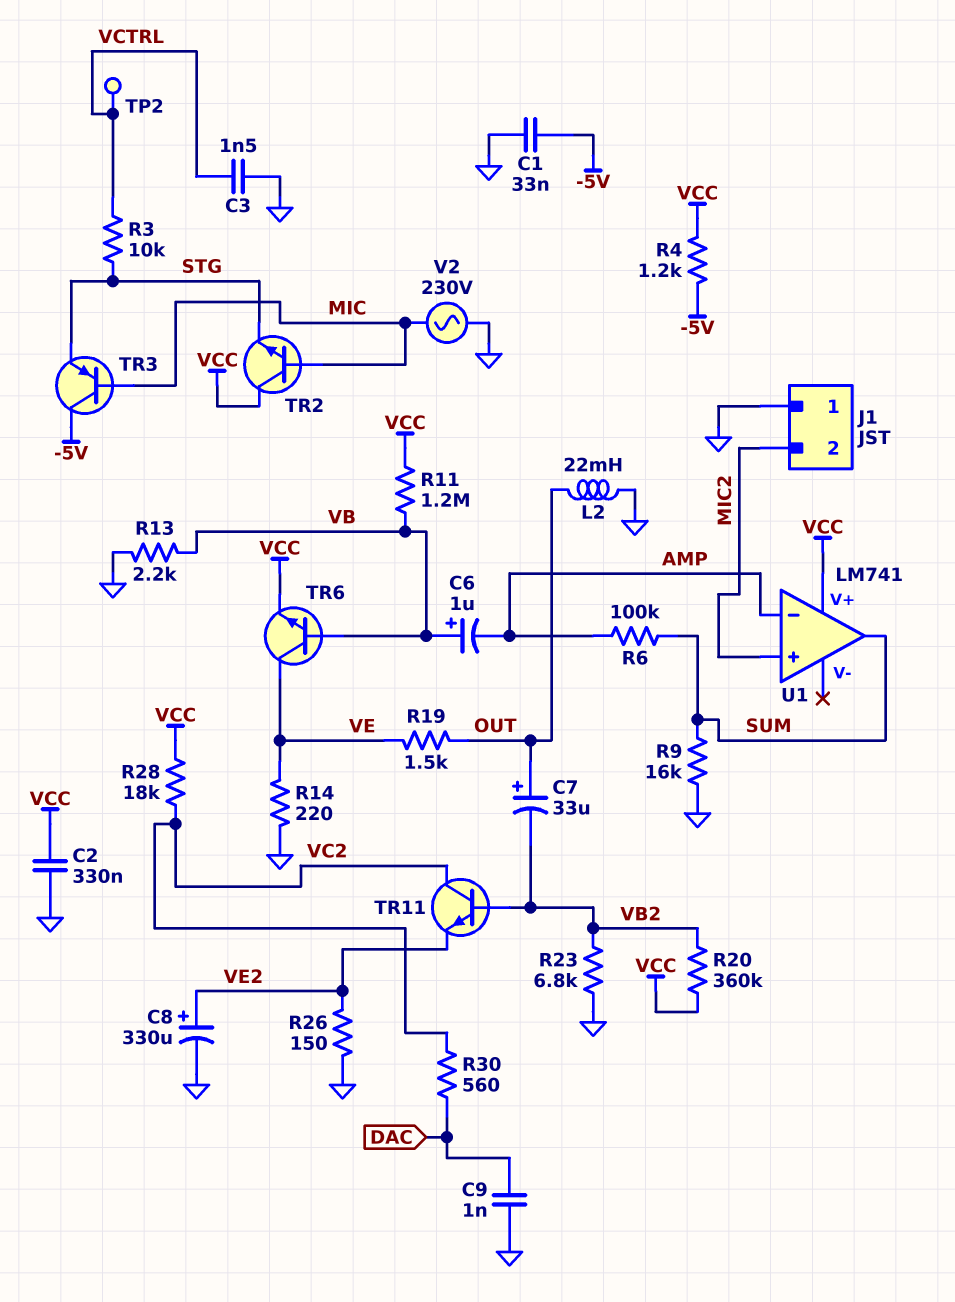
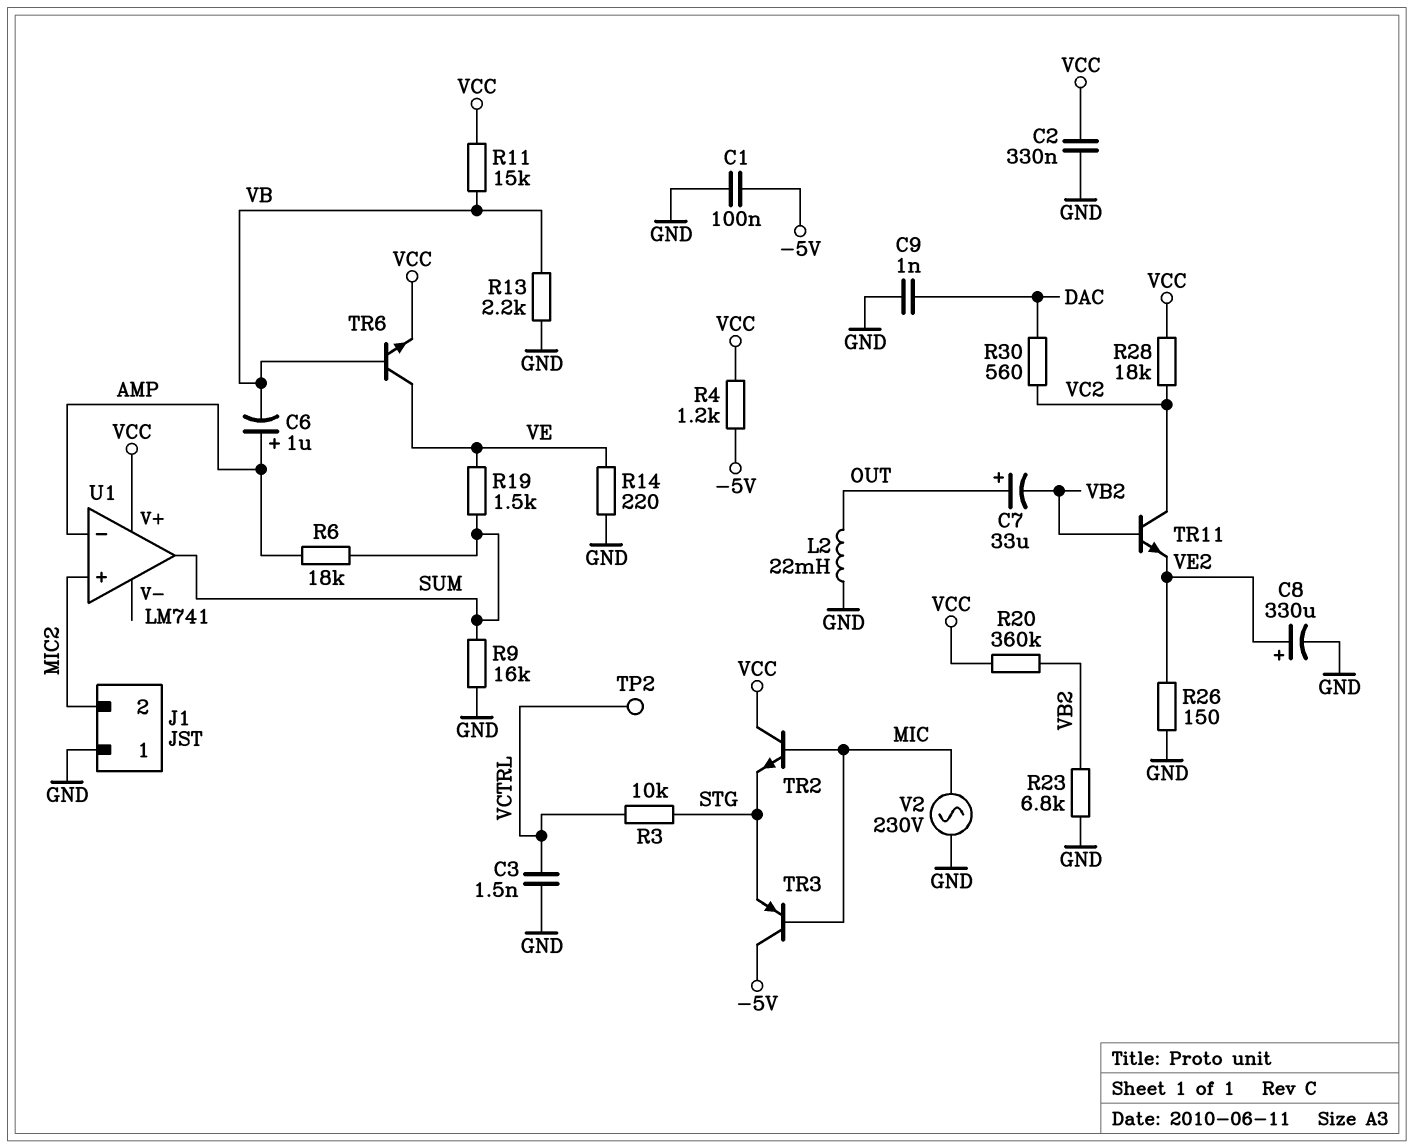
C1: 33nF (-5V, GND) -> 100nF (-5V, GND)
C6: 1uF (plus VB, minus AMP) -> 1uF (plus AMP, minus VB)
R6: 100k (AMP, SUM) -> 18k (AMP, SUM)
R11: 1.2M (VB, VCC) -> 15k (VB, VCC)
R19: 1.5k (OUT, VE) -> 1.5k (SUM, VE)

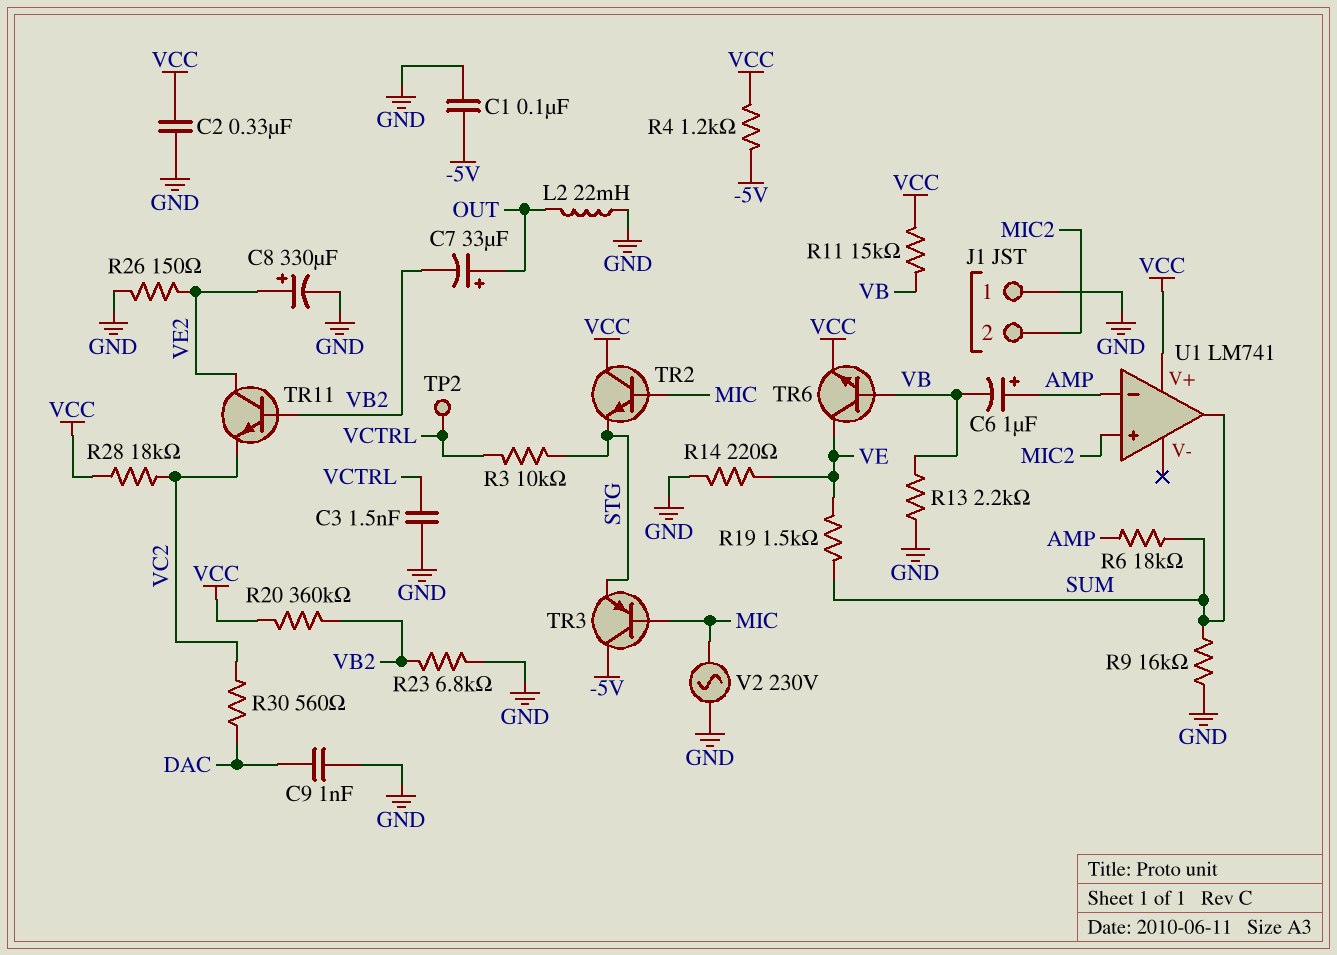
TR11: NPN (B VB2, C VC2, E VE2) -> NPN (B VB2, C VE2, E VC2)

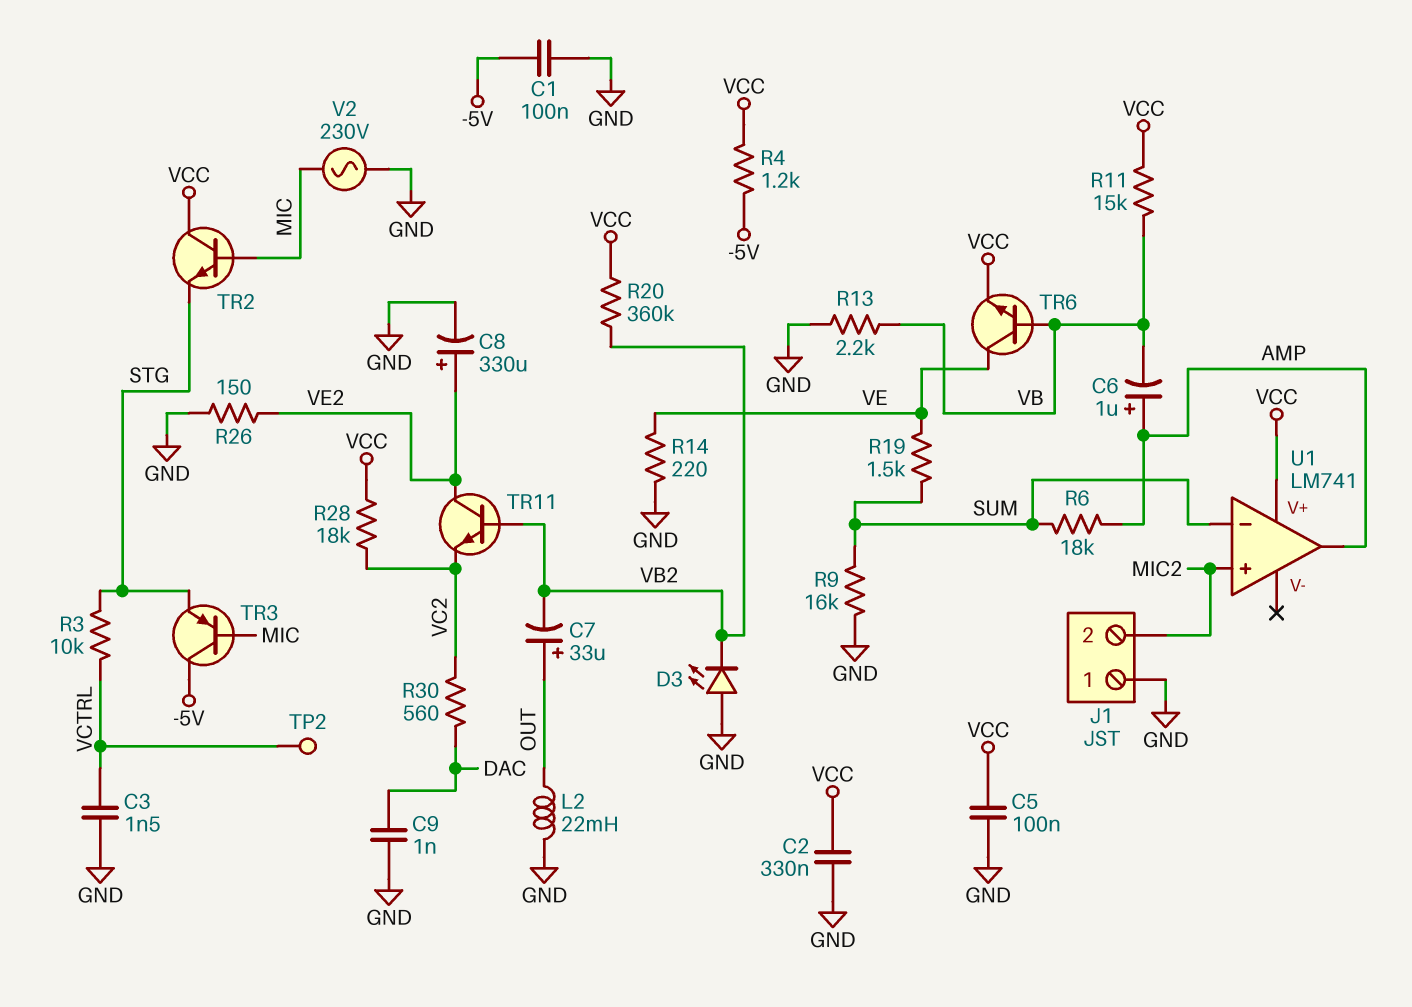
C5: none -> 100nF (GND, VCC)
D3: none -> LED (A GND, K VB2)
R23: 6.8k (GND, VB2) -> none
U1 pin in-: AMP -> SUM
U1 pin out: SUM -> AMP

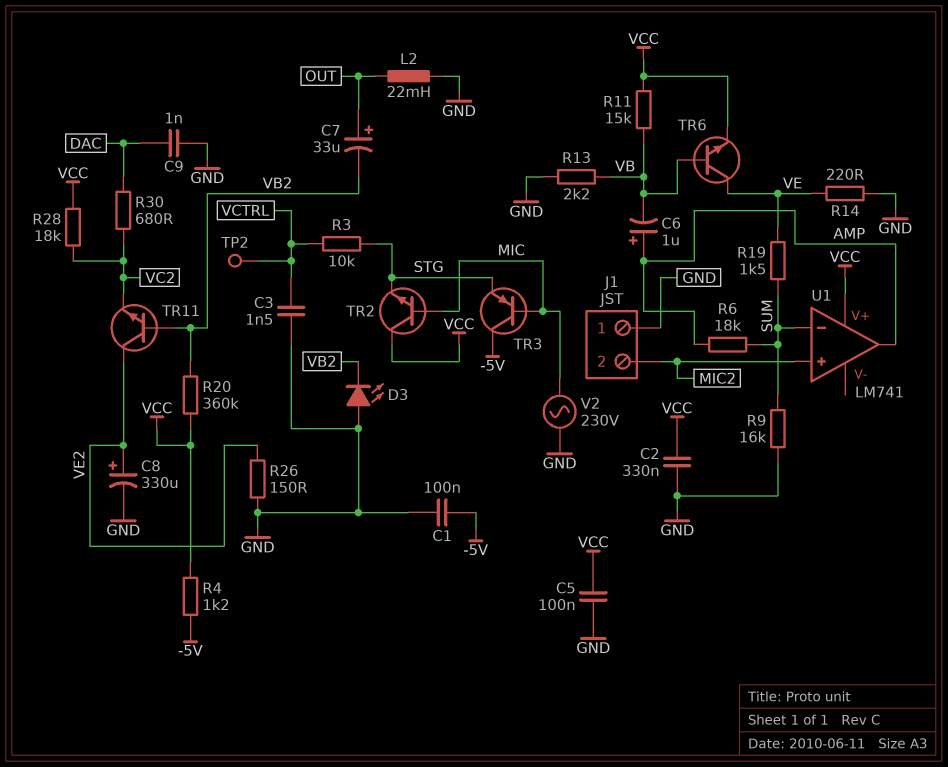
R30: 560 (DAC, VC2) -> 680 (DAC, VC2)

